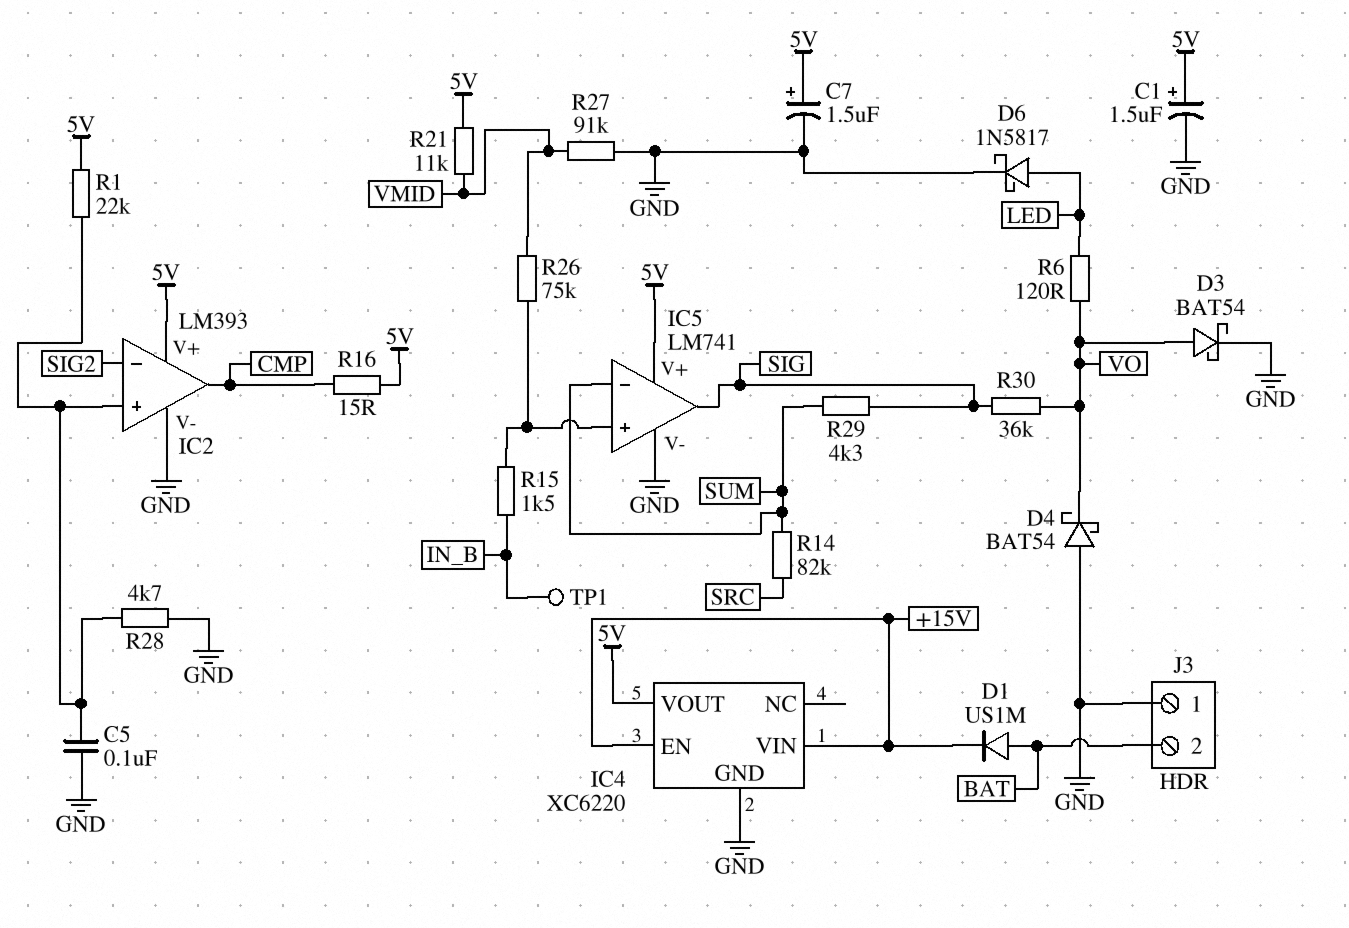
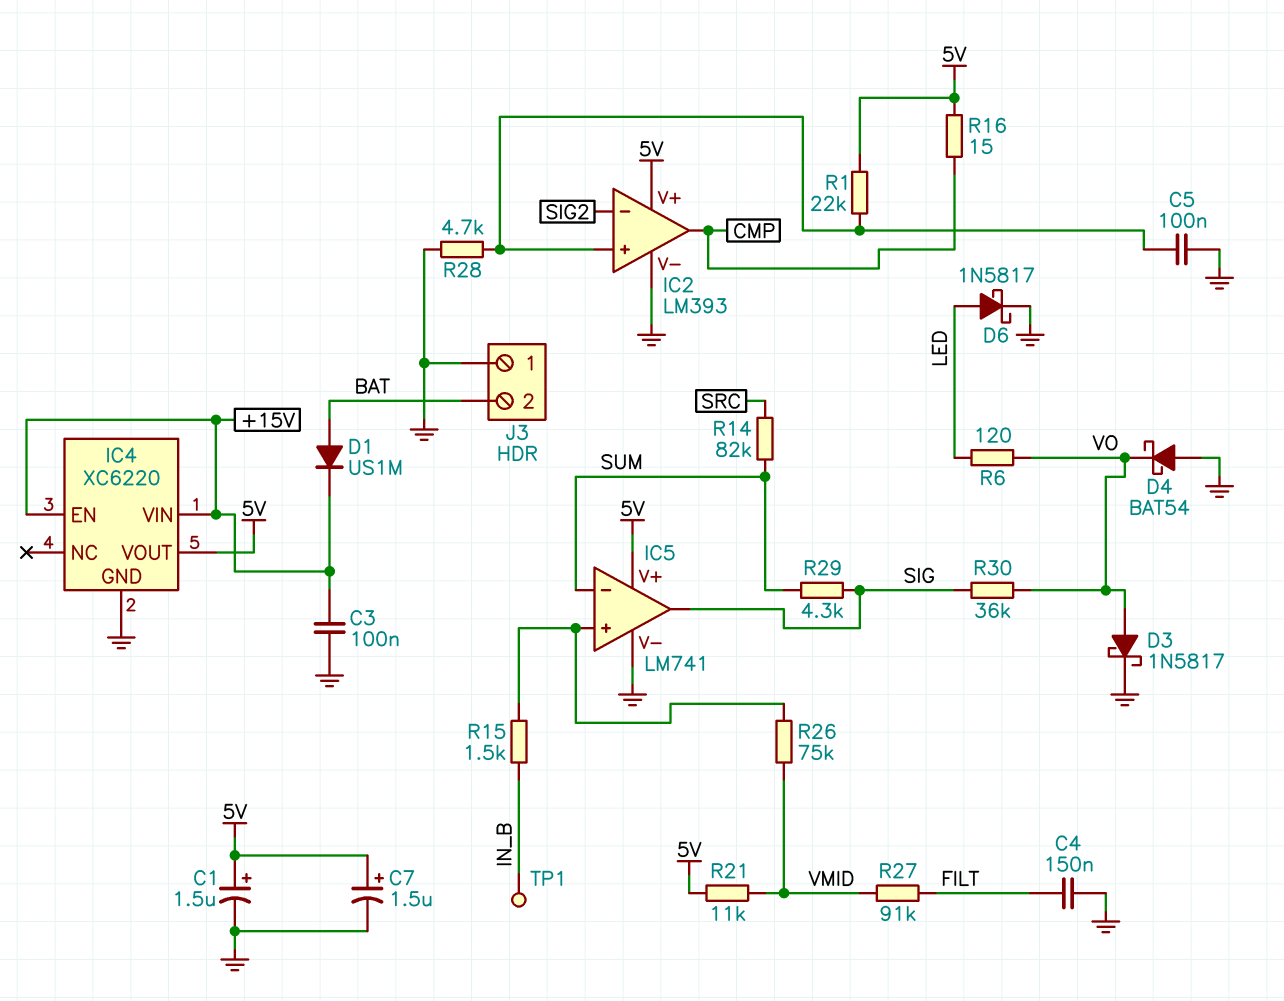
C3: none -> 100nF (+15V, GND)
C4: none -> 150nF (FILT, GND)
D3: schottky BAT54 (A VO, K GND) -> schottky 1N5817 (A VO, K GND)
R27: 91k (GND, VMID) -> 91k (FILT, VMID)

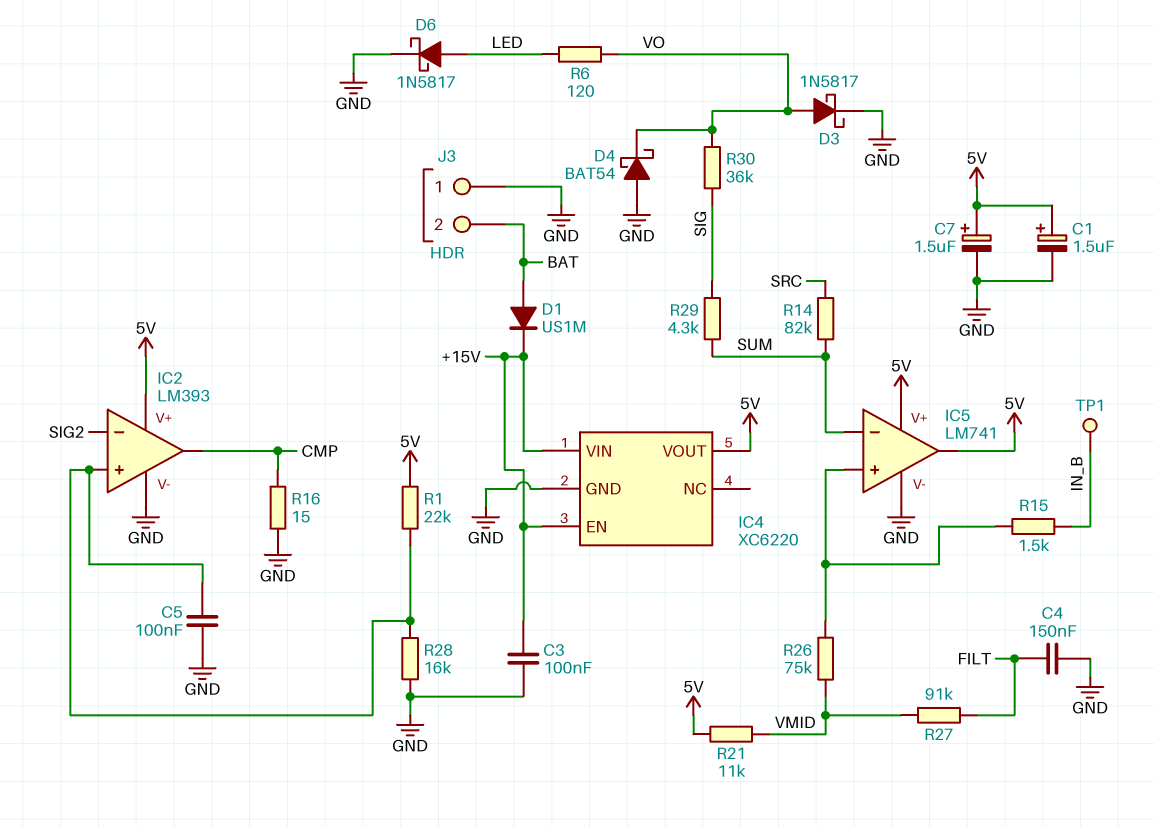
IC5 pin out: SIG -> 5V
R16: 15 (5V, CMP) -> 15 (CMP, GND)
R28: 4.7k (GND, IC2/in+) -> 16k (GND, IC2/in+)

